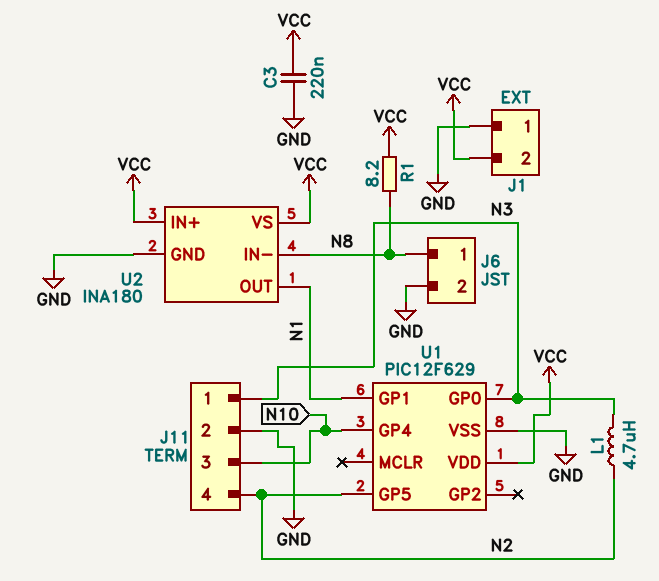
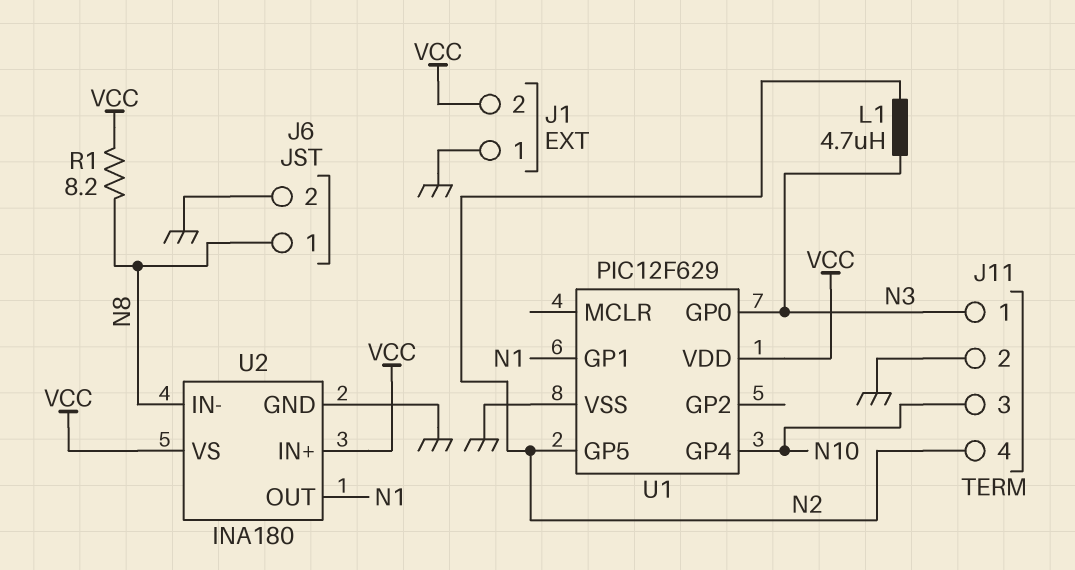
C3: 220nF (GND, VCC) -> none

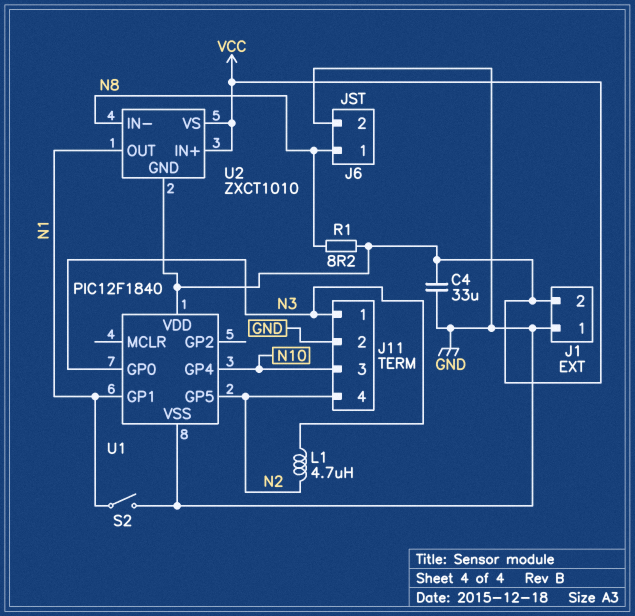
C4: none -> 33uF (GND, VCC)
S2: none -> switch (GND, N1)
U1: PIC12F629 -> PIC12F1840
U2: INA180 -> ZXCT1010
U2 pin GND: GND -> VCC

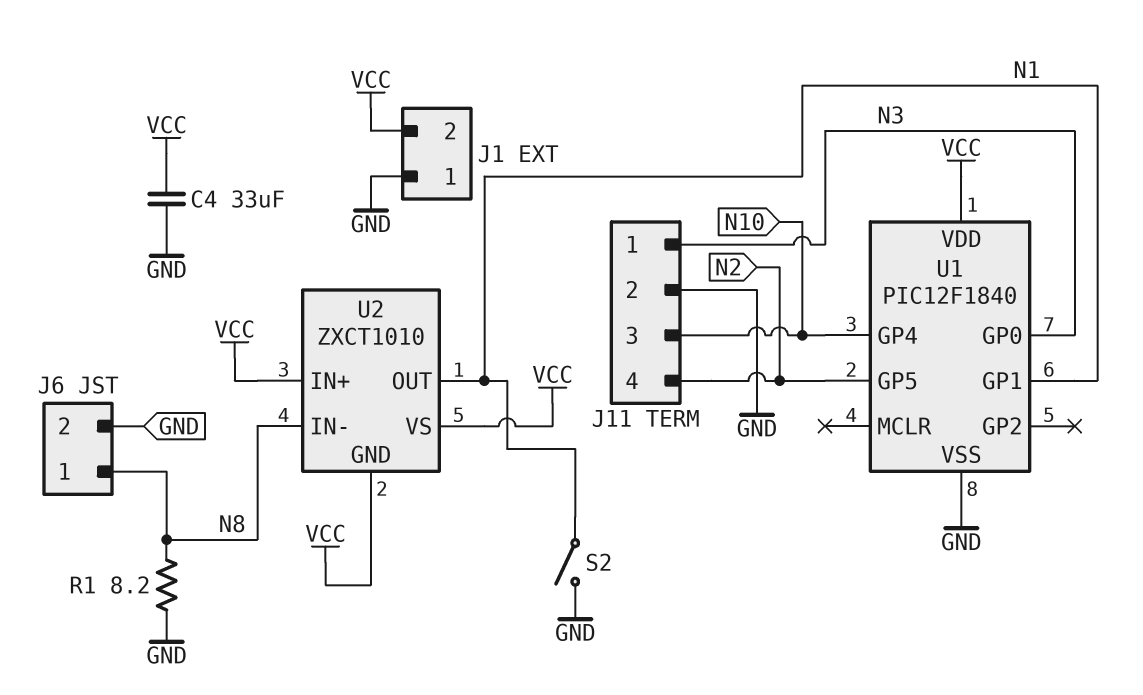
L1: 4.7uH (N2, N3) -> none
R1: 8.2 (N8, VCC) -> 8.2 (GND, N8)

